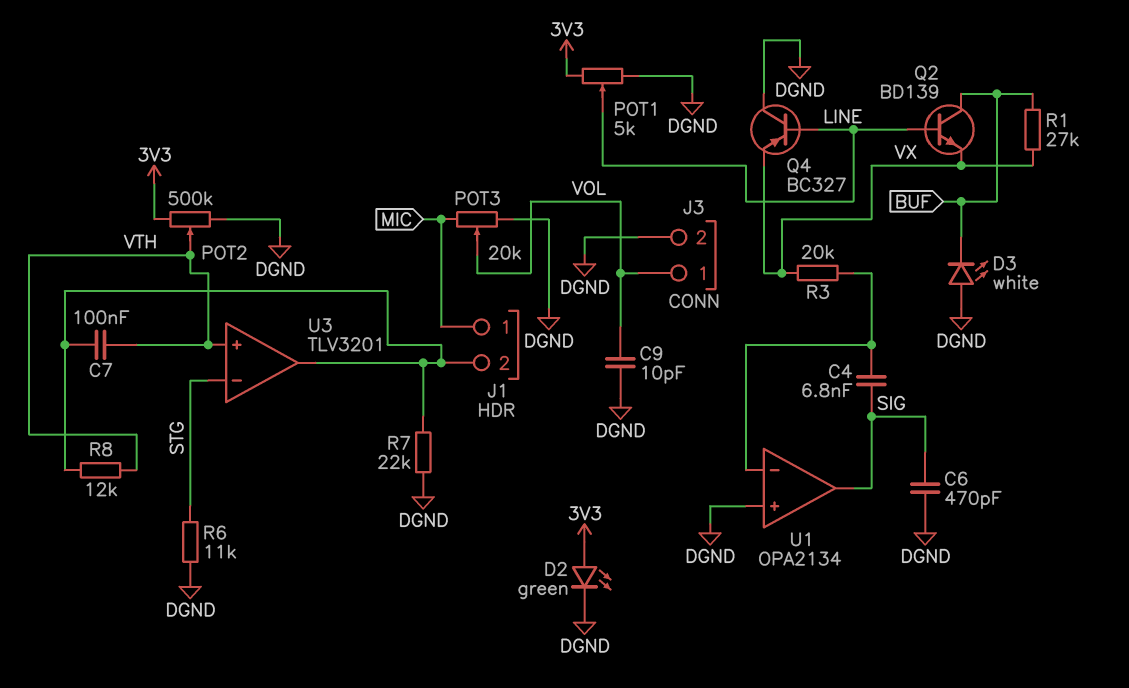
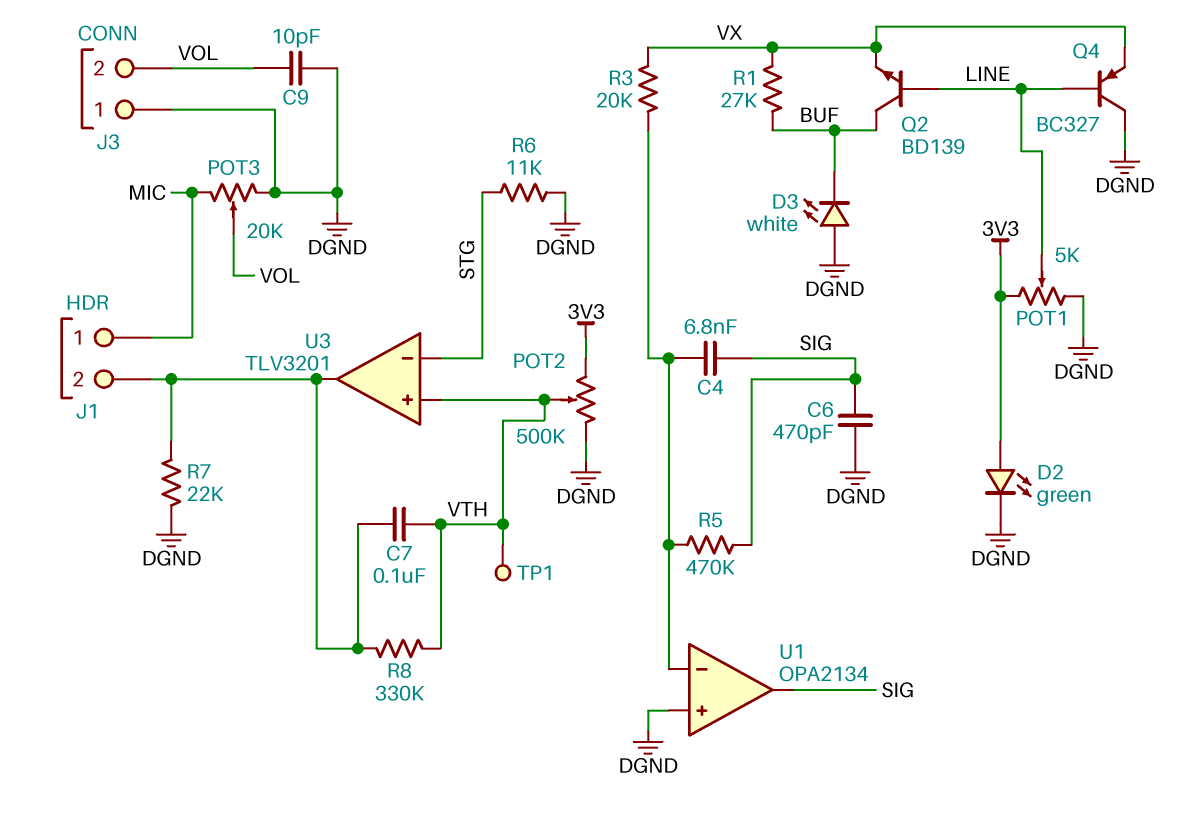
J3 pin 1: VOL -> DGND
J3 pin 2: DGND -> VOL
R5: none -> 470k (SIG, U1/in-)
R8: 12k (J1/2, VTH) -> 330k (J1/2, VTH)
TP1: none -> test point (VTH)

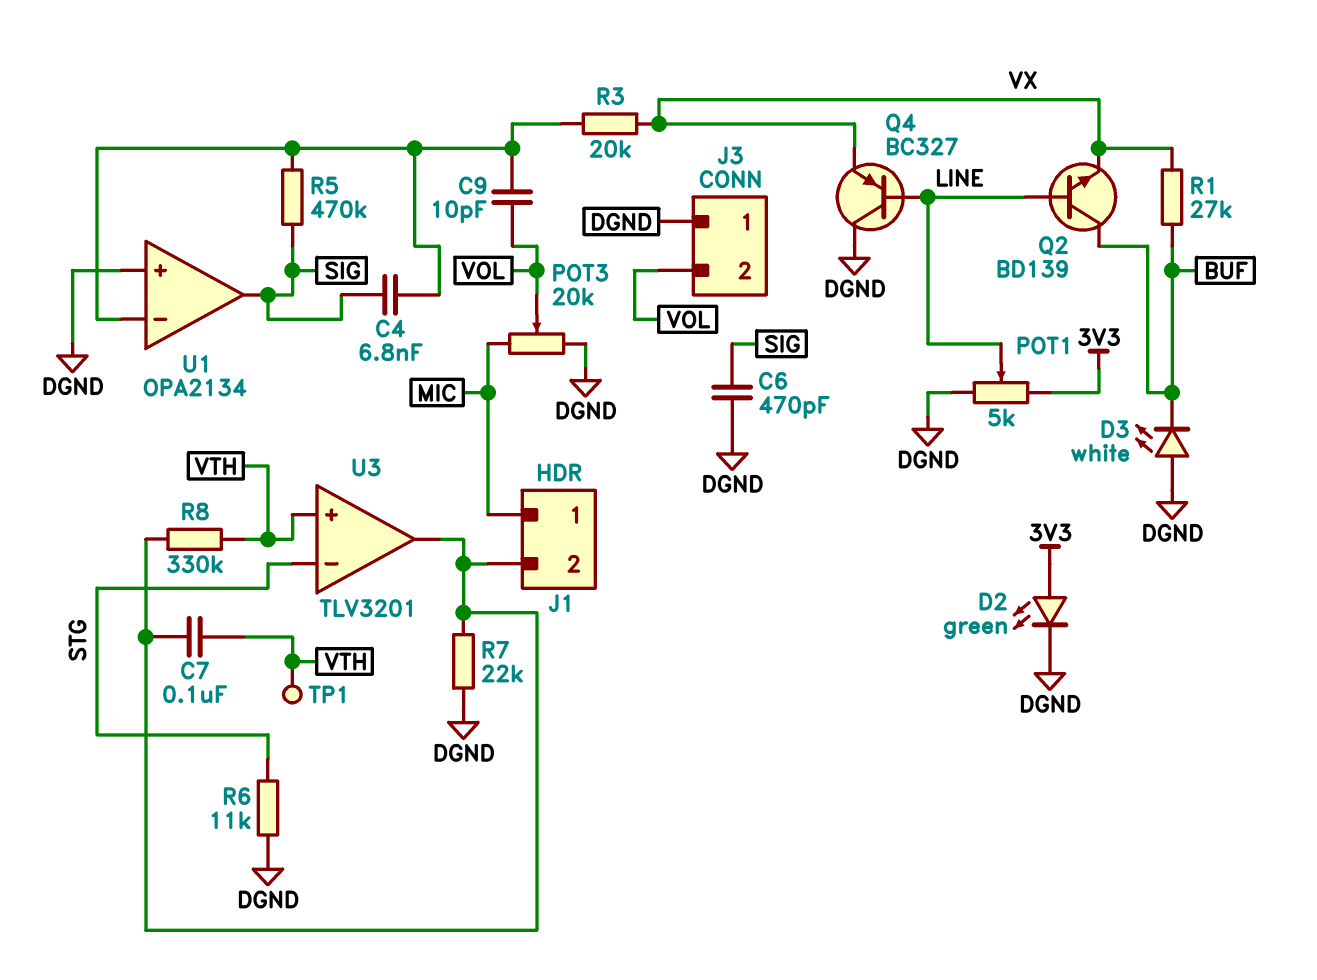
C9: 10pF (DGND, VOL) -> 10pF (U1/in-, VOL)
POT2: 500k (3V3, DGND, wiper VTH) -> none

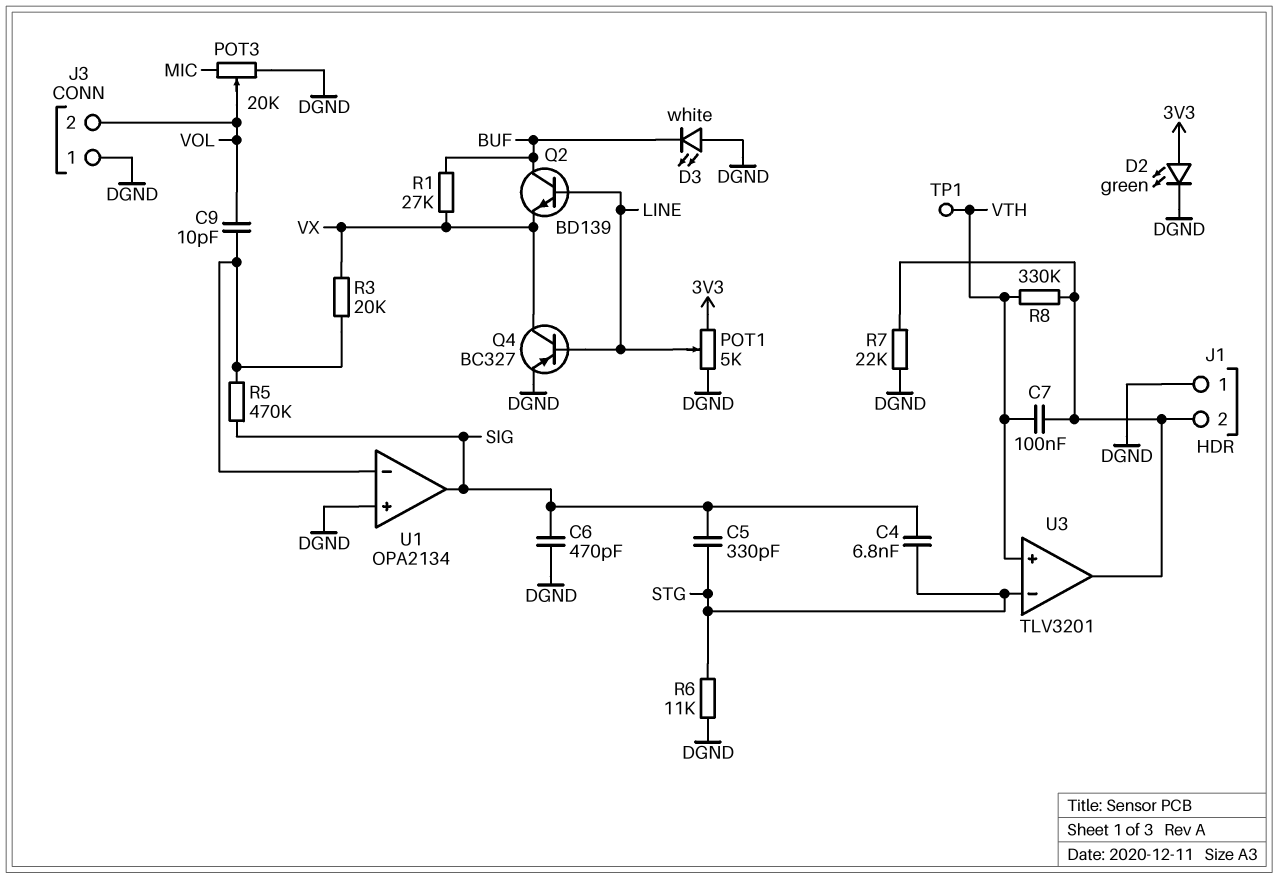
C4: 6.8nF (SIG, U1/in-) -> 6.8nF (SIG, STG)
C5: none -> 330pF (SIG, STG)
J1 pin 1: MIC -> DGND
Q4: PNP BC327 (B LINE, C DGND, E VX) -> PNP BC327 (B LINE, C VX, E DGND)

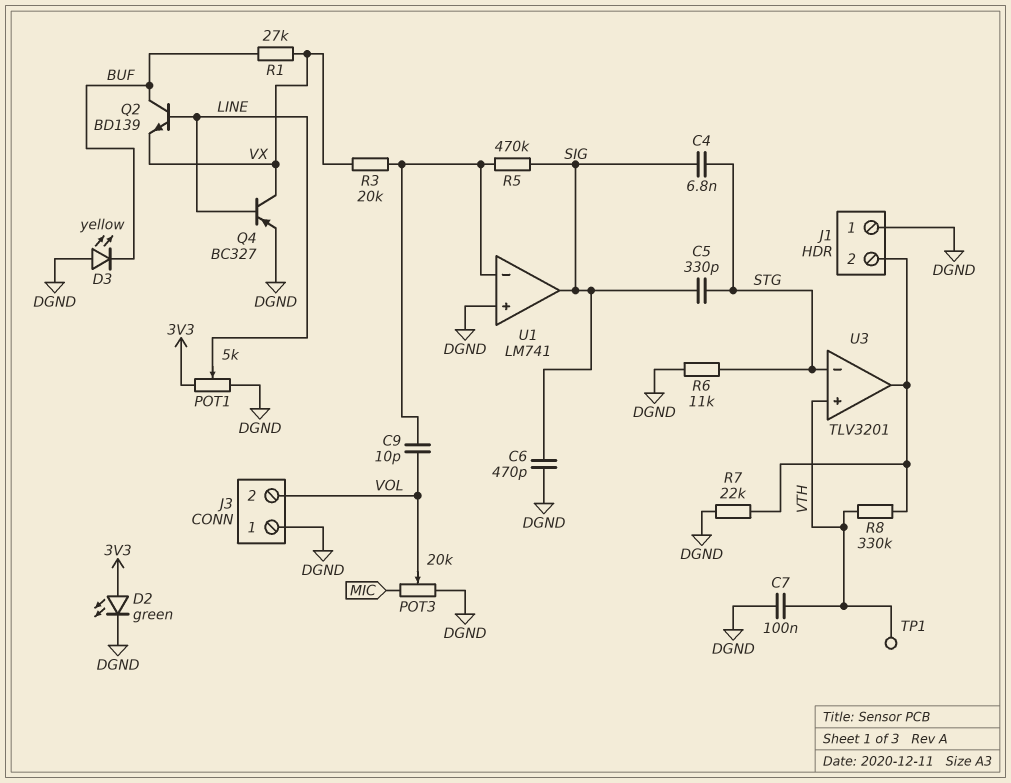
C7: 100nF (J1/2, VTH) -> 100nF (DGND, VTH)
D3: LED white (A DGND, K BUF) -> LED yellow (A DGND, K BUF)
U1: OPA2134 -> LM741

